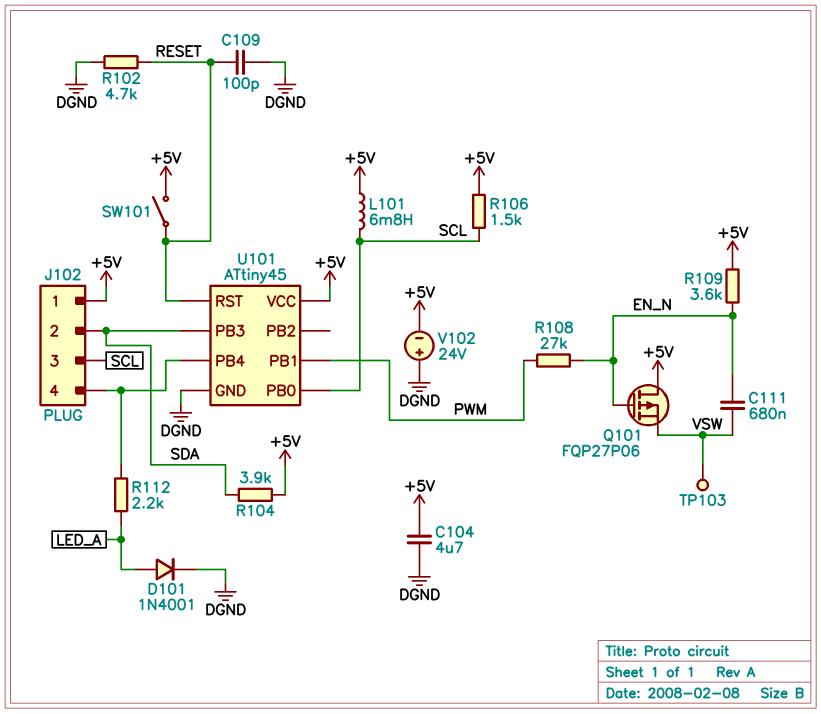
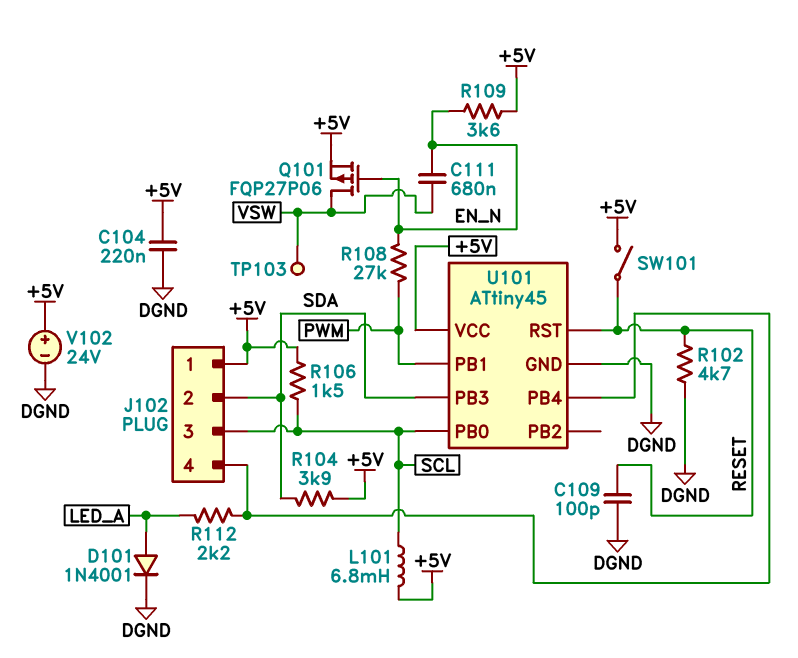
C104: 4.7uF (+5V, DGND) -> 220nF (+5V, DGND)
Q101: PMOS FQP27P06 (G EN_N, D +5V, S VSW) -> PMOS FQP27P06 (G EN_N, D VSW, S +5V)
V102: 24V (plus DGND, minus +5V) -> 24V (plus +5V, minus DGND)

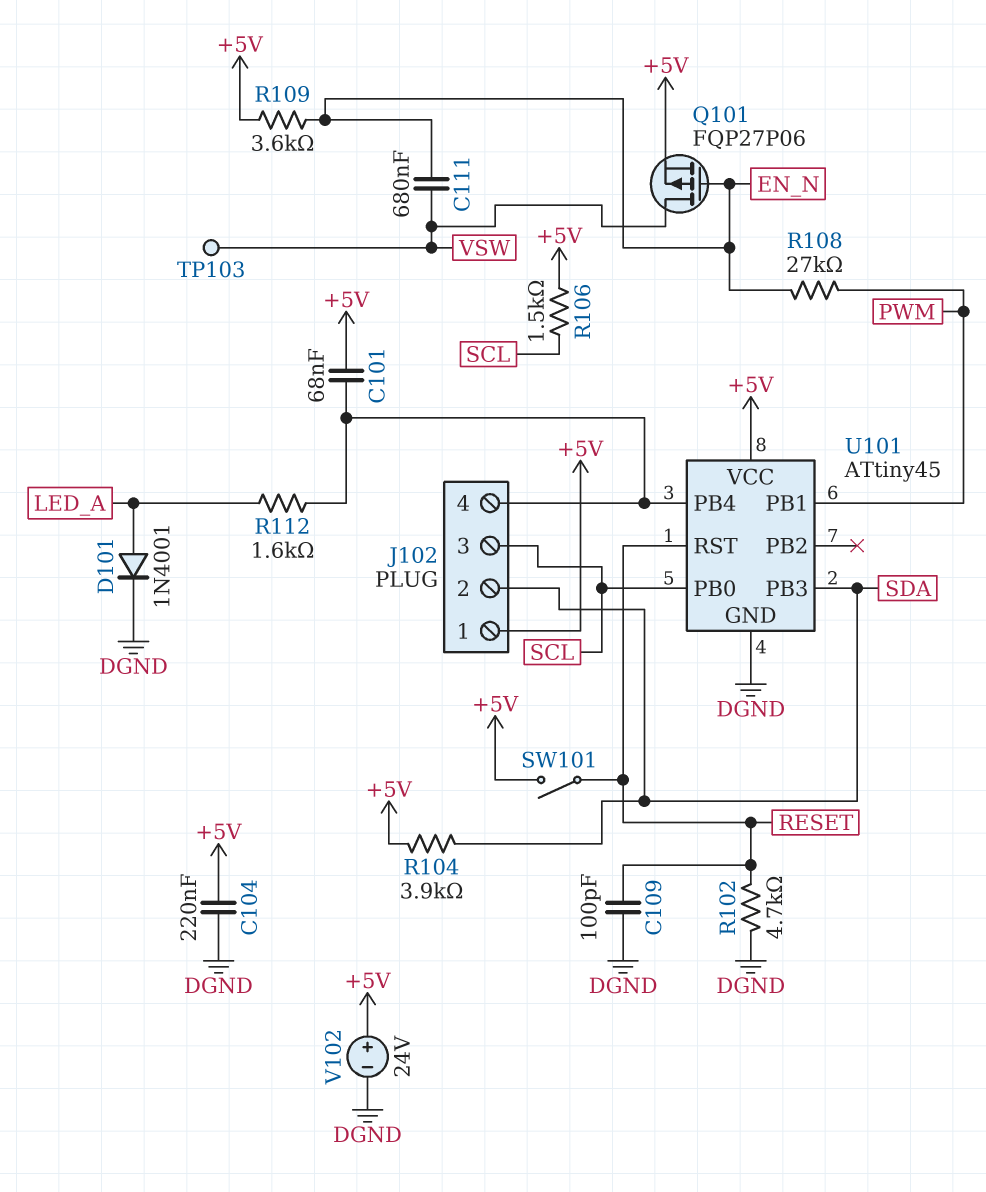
C101: none -> 68nF (+5V, J102/4)
L101: 6.8mH (+5V, SCL) -> none
R112: 2.2k (J102/4, LED_A) -> 1.6k (J102/4, LED_A)

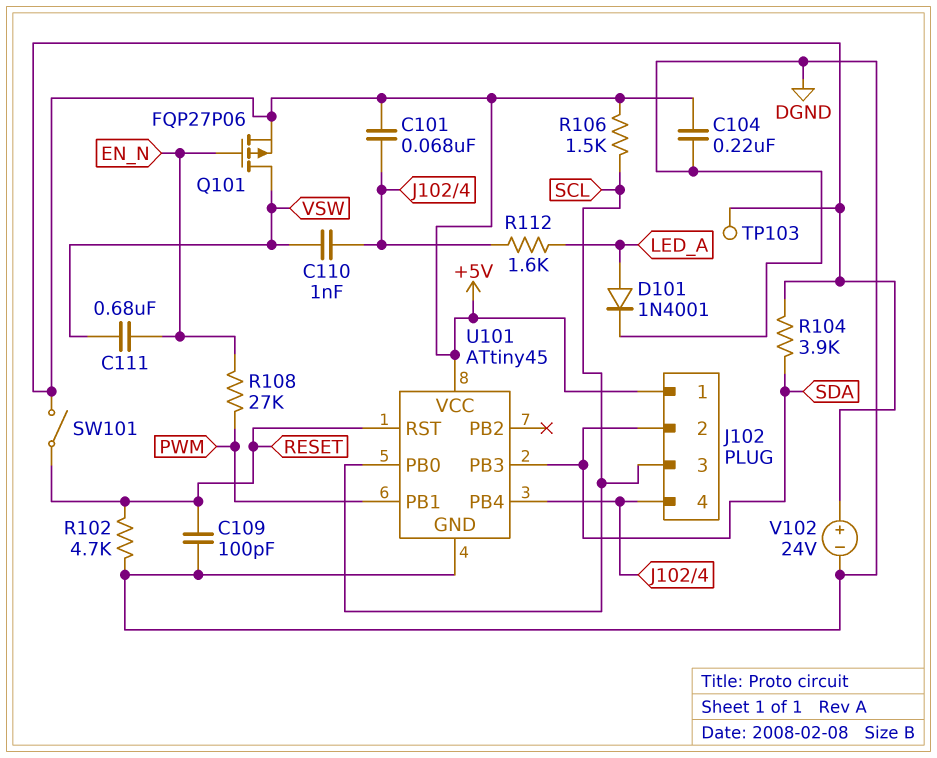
C110: none -> 1nF (J102/4, VSW)
R109: 3.6k (+5V, EN_N) -> none
TP103: test point (VSW) -> test point (+5V)

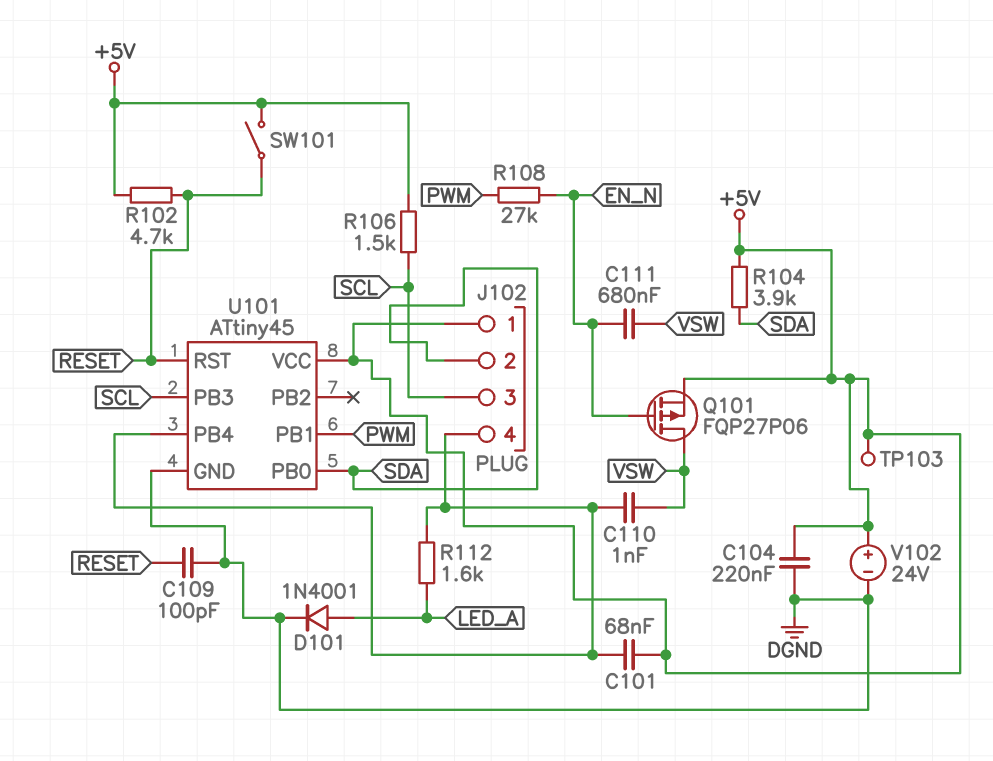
R102: 4.7k (DGND, RESET) -> 4.7k (+5V, RESET)
U101 pin PB0: SCL -> SDA
U101 pin PB3: SDA -> SCL

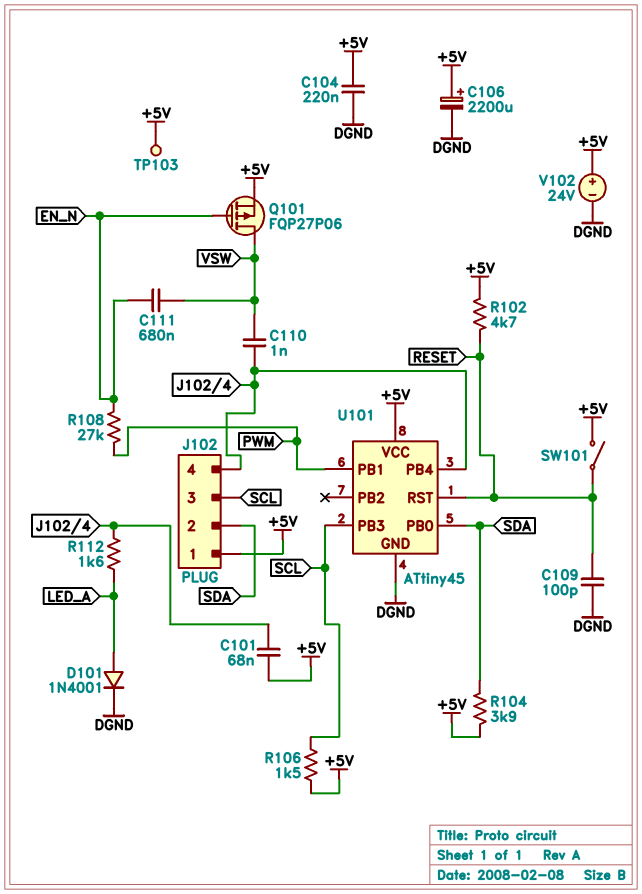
C106: none -> 2200uF (plus +5V, minus DGND)

